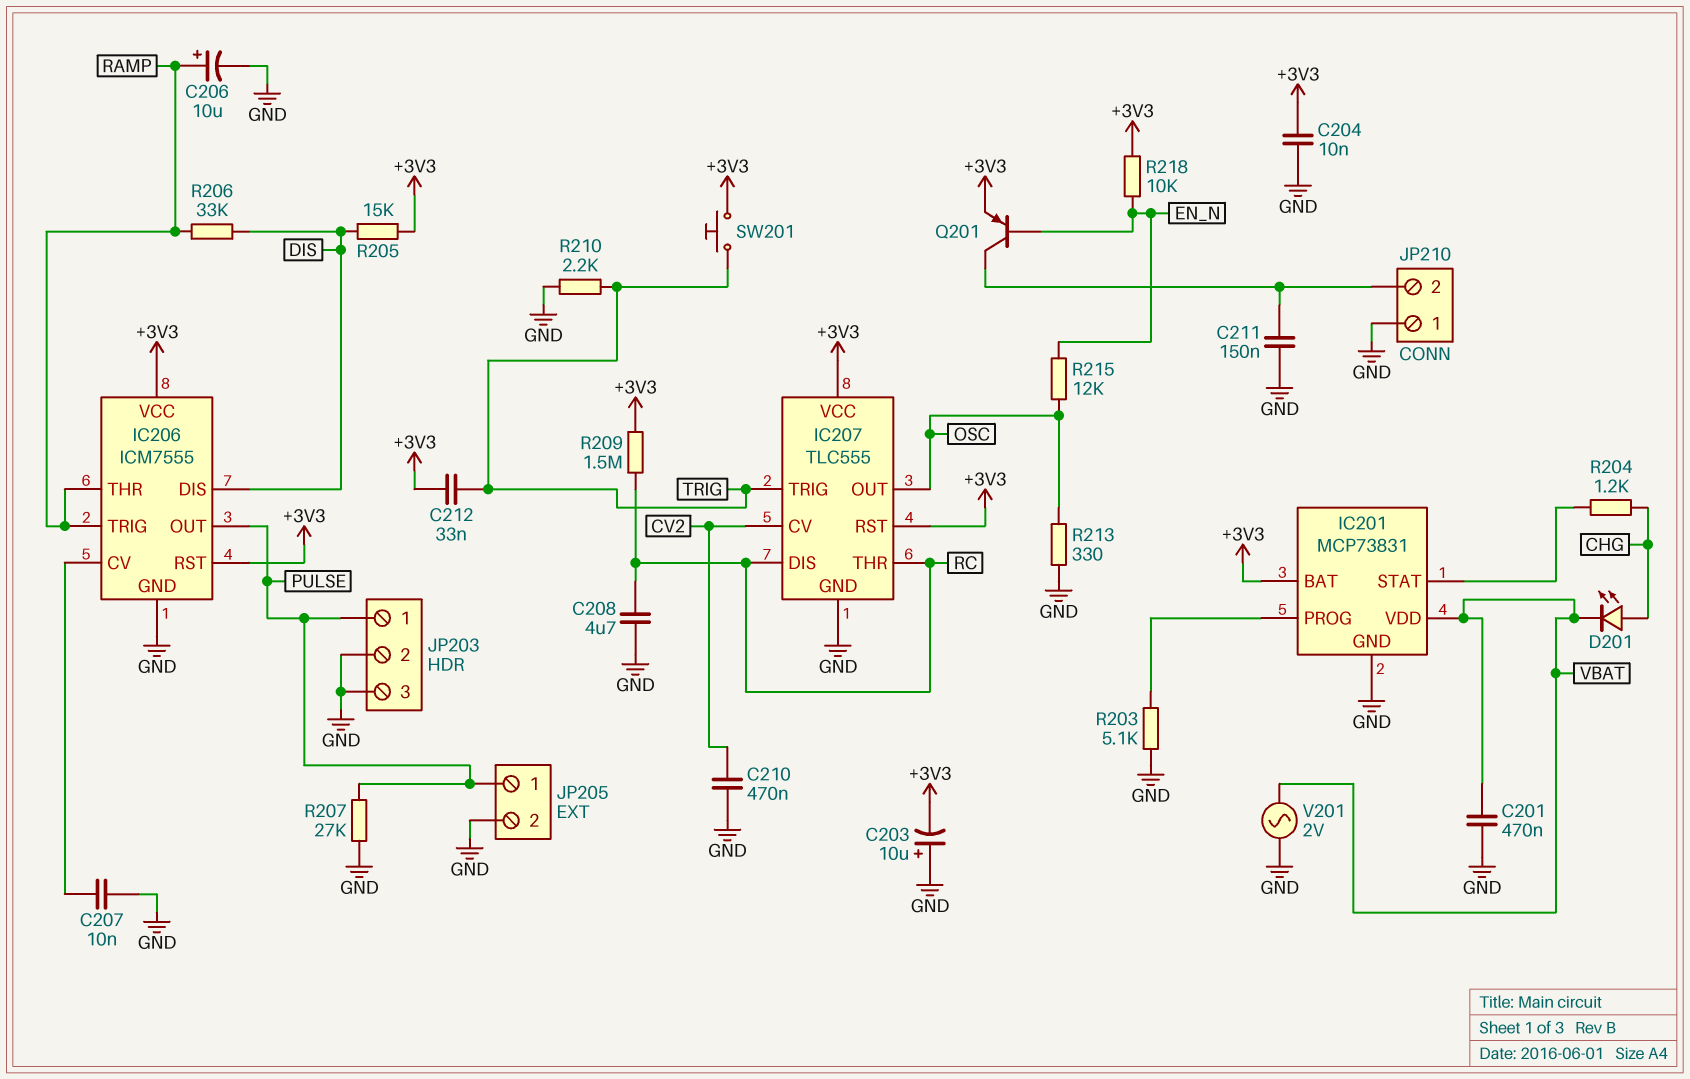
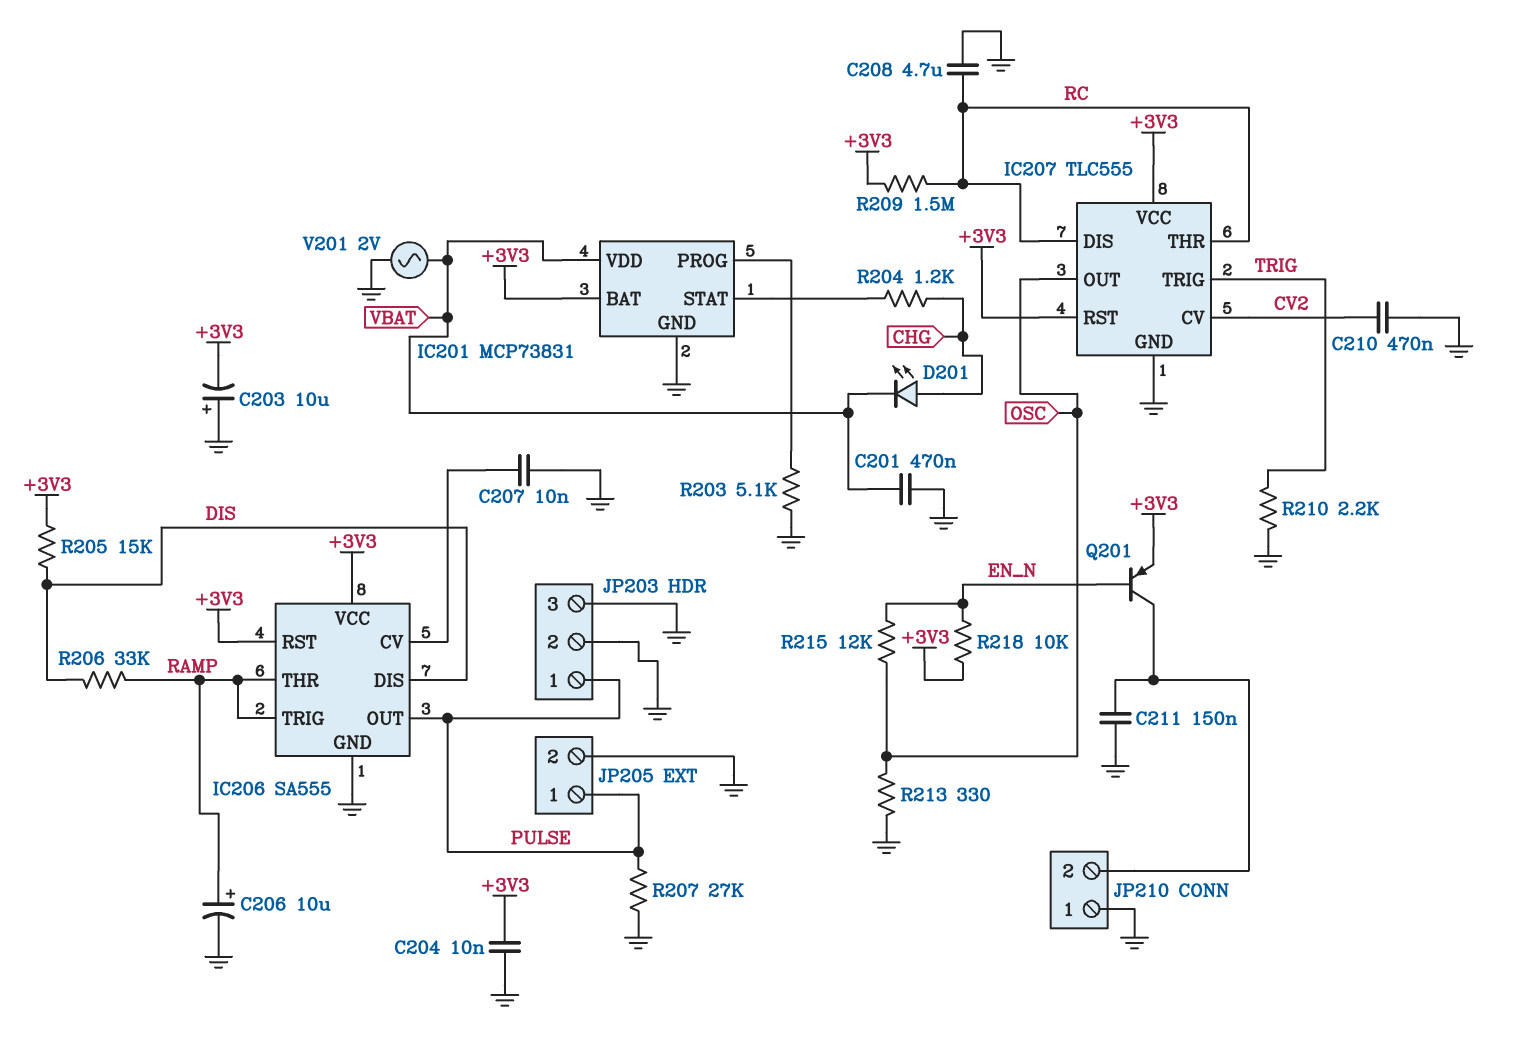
C212: 33nF (+3V3, TRIG) -> none
IC206: ICM7555 -> SA555
SW201: button (+3V3, TRIG) -> none

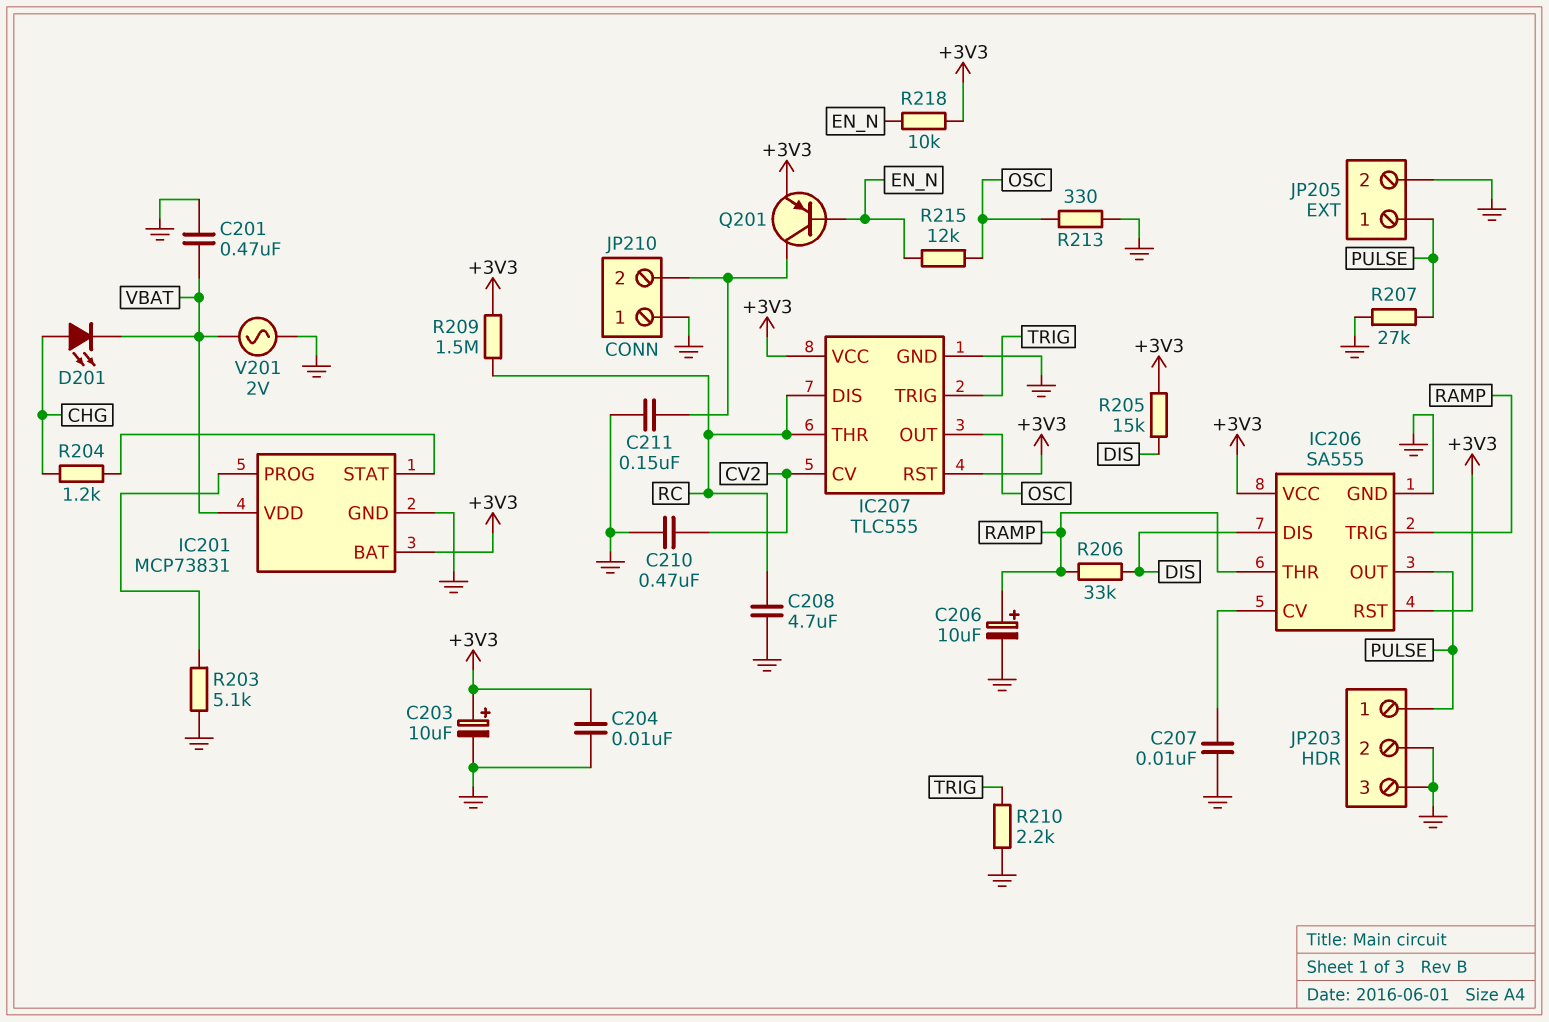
C203: 10uF (plus GND, minus +3V3) -> 10uF (plus +3V3, minus GND)

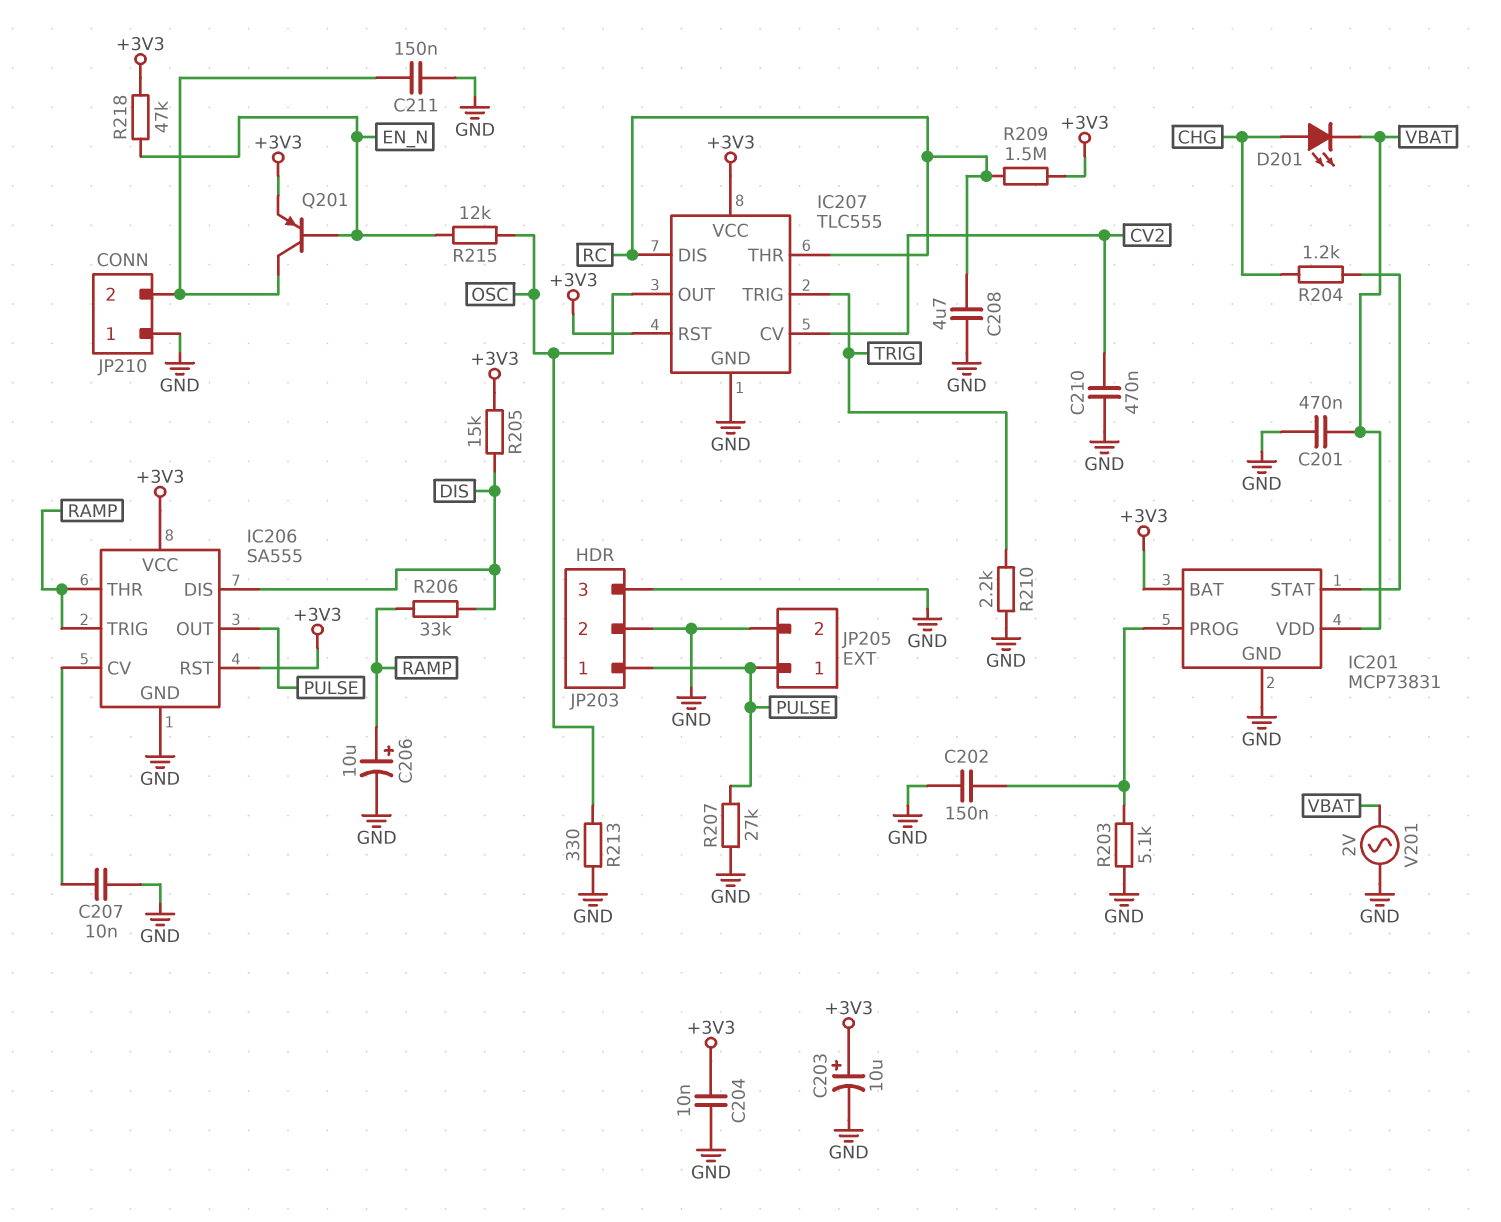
C202: none -> 150nF (GND, IC201/PROG)
R218: 10k (+3V3, EN_N) -> 47k (+3V3, EN_N)

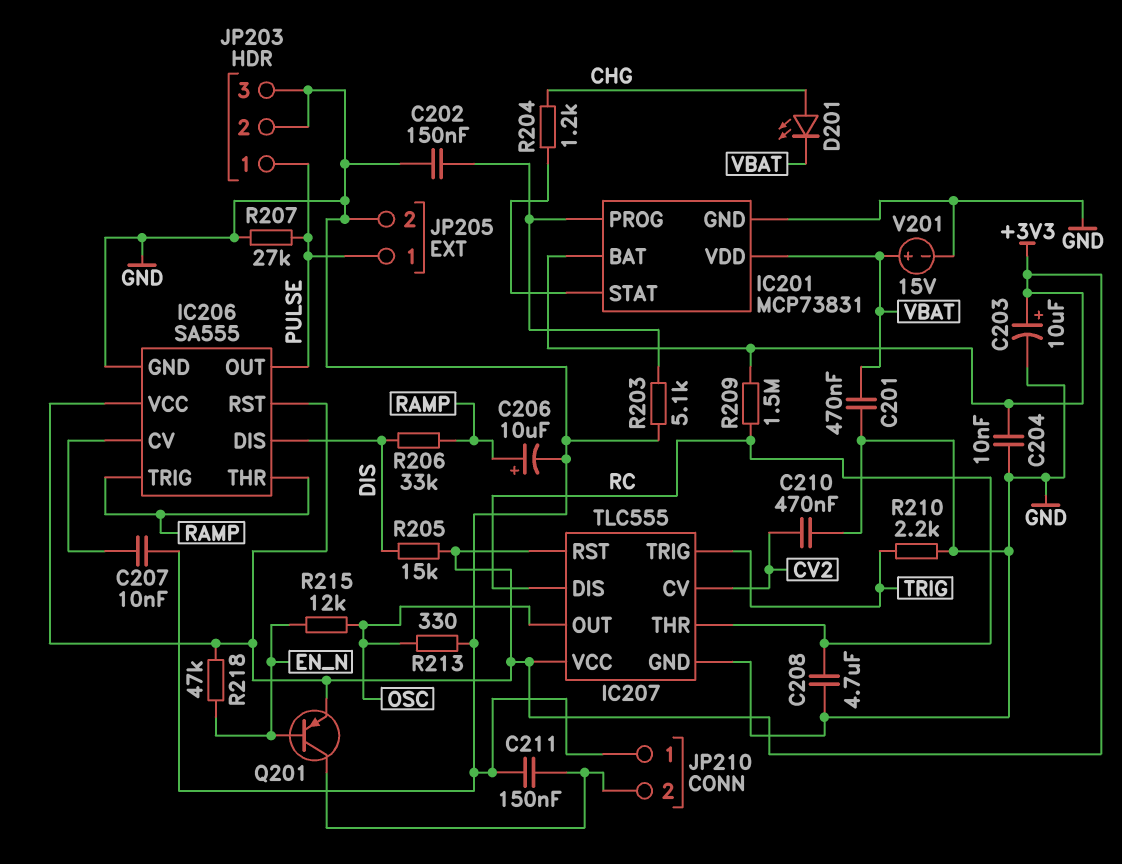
V201: AC 2V (GND, VBAT) -> 15V (plus VBAT, minus GND)

